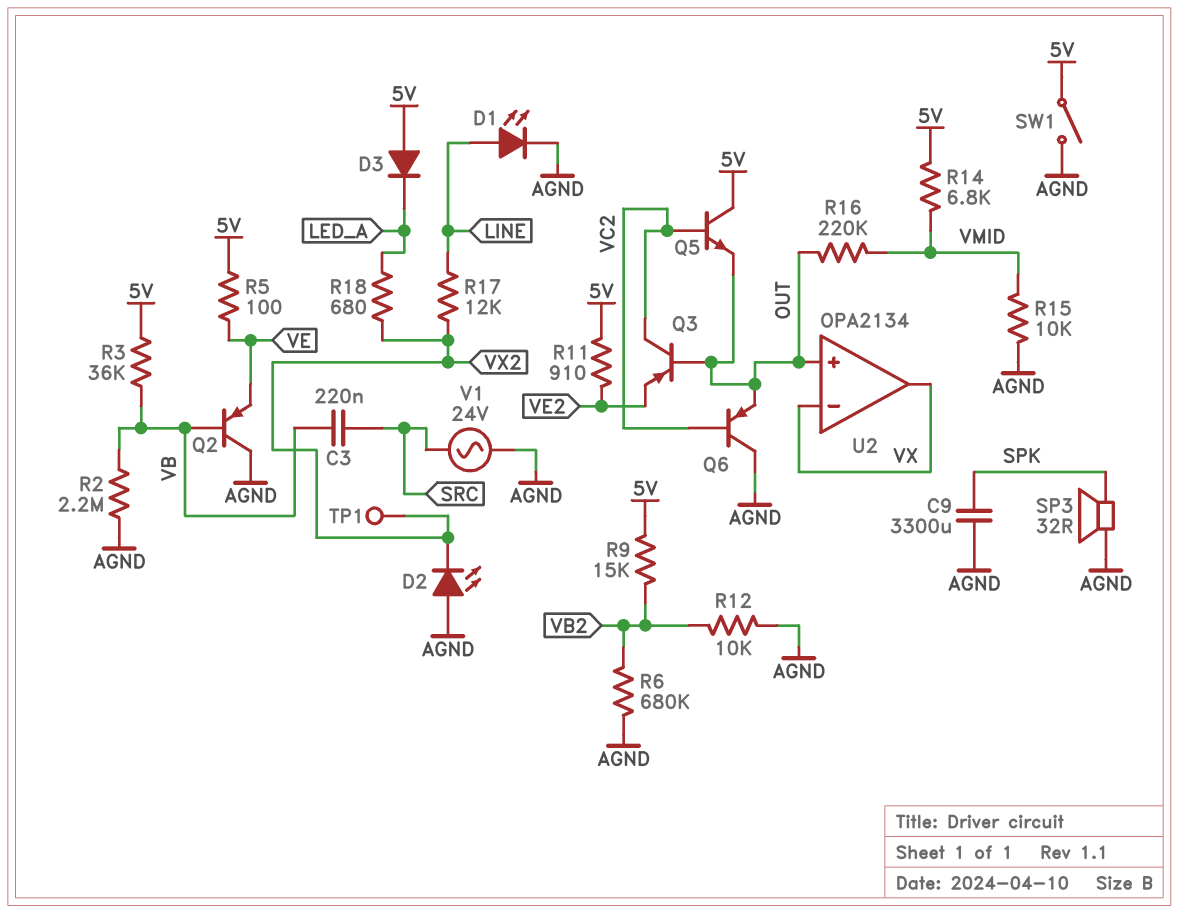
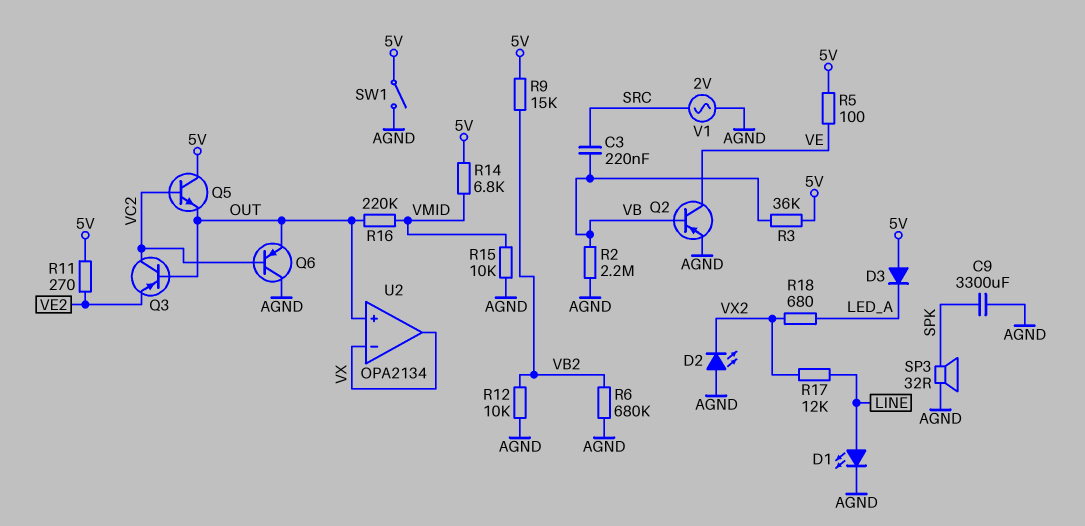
Q2: PNP (B VB, C AGND, E VE) -> PNP (B VB, C VE, E AGND)
R11: 910 (5V, VE2) -> 270 (5V, VE2)
TP1: test point (VX2) -> none
V1: AC 24V (AGND, SRC) -> AC 2V (AGND, SRC)

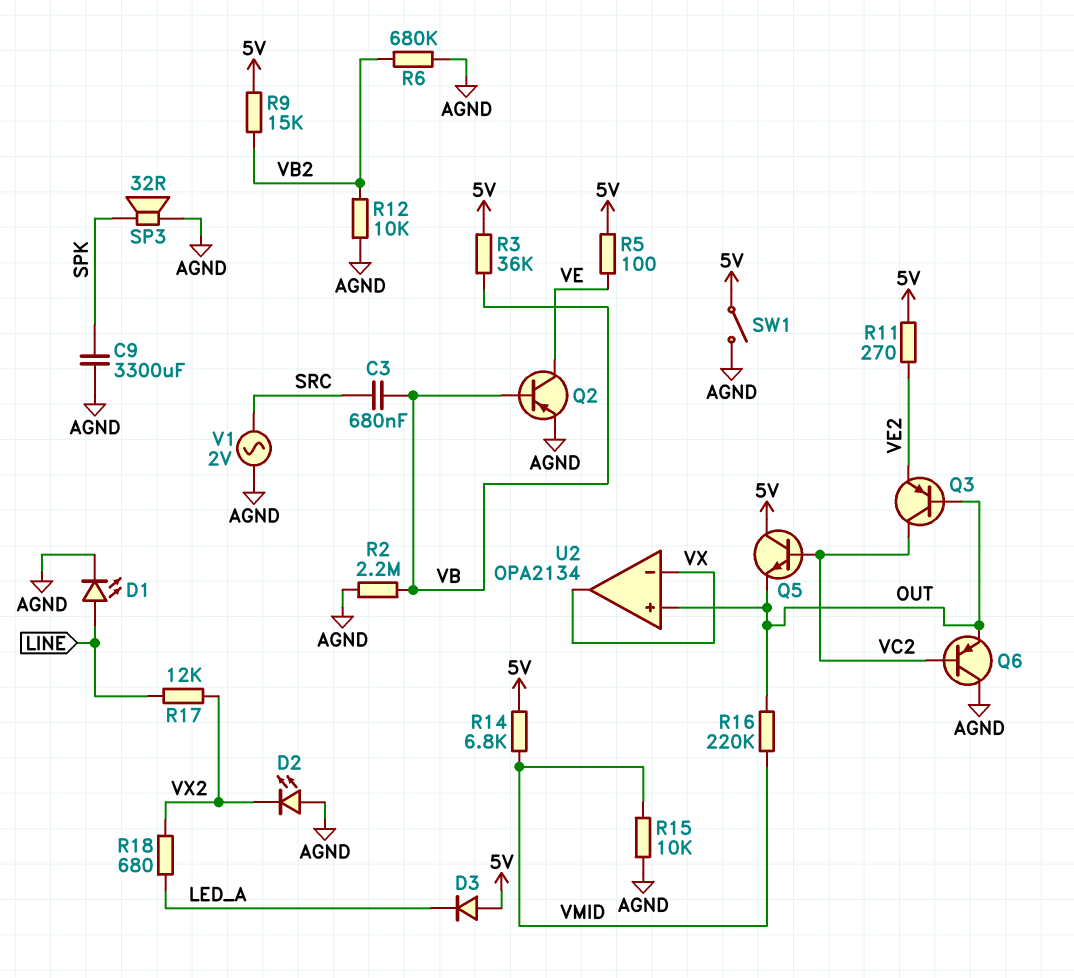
C3: 220nF (SRC, VB) -> 680nF (SRC, VB)

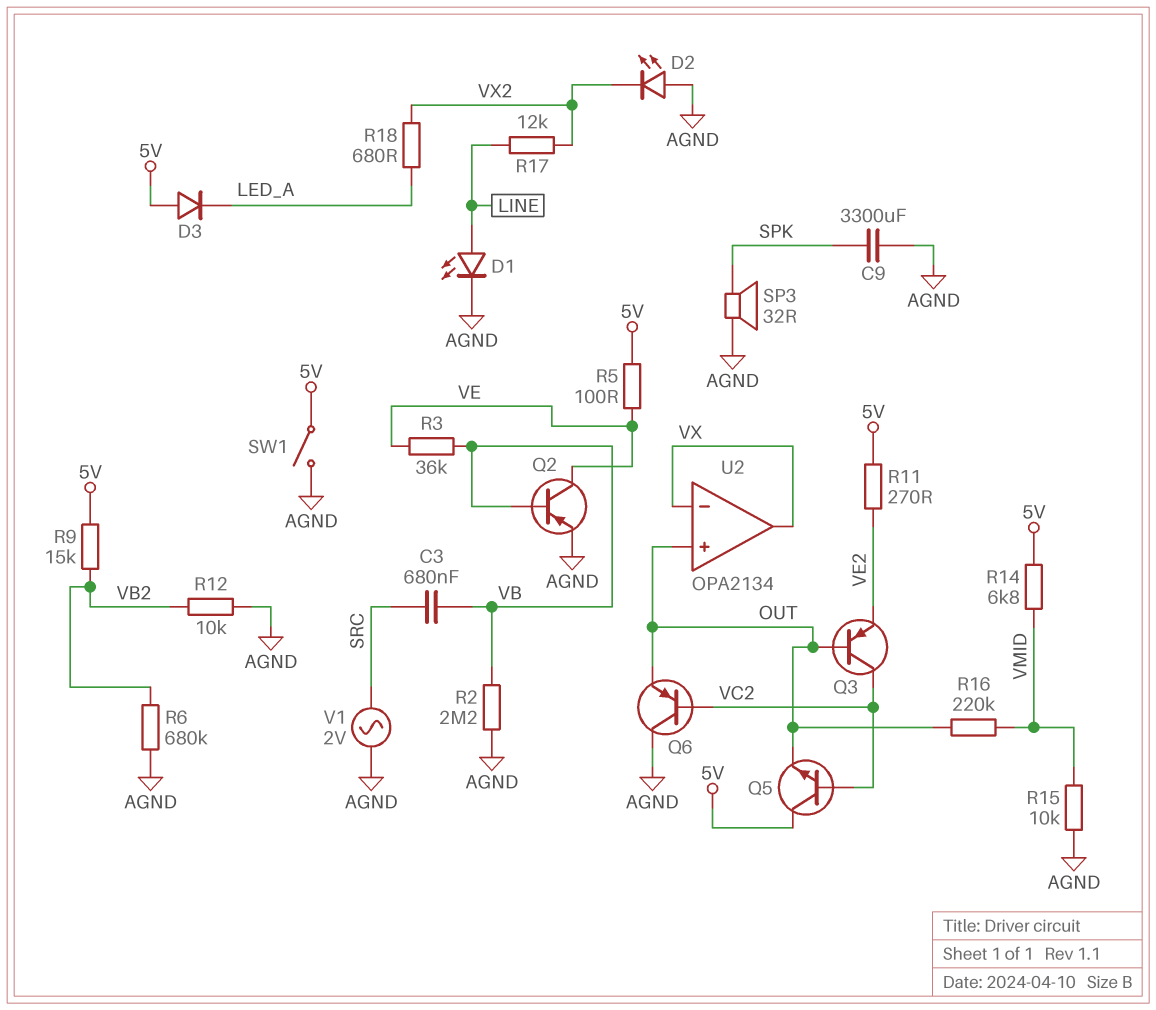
R3: 36k (5V, VB) -> 36k (VB, VE)

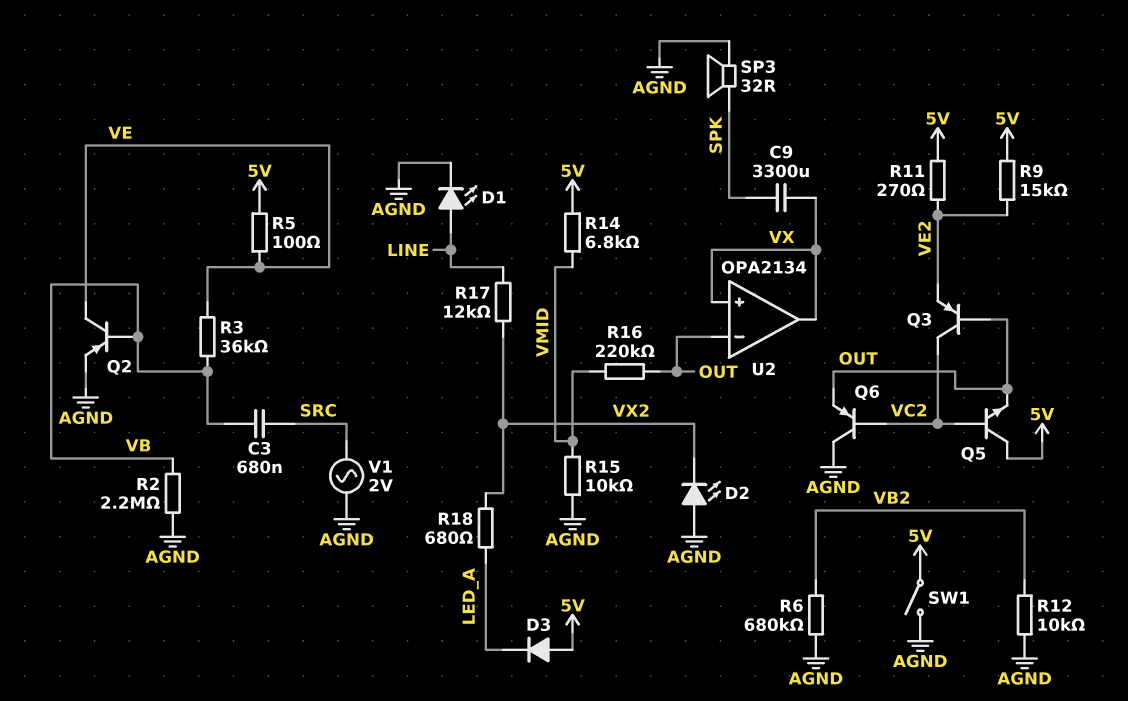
C9: 3300uF (AGND, SPK) -> 3300uF (SPK, VX)
R9: 15k (5V, VB2) -> 15k (5V, VE2)
U2 pin in+: OUT -> VX
U2 pin in-: VX -> OUT

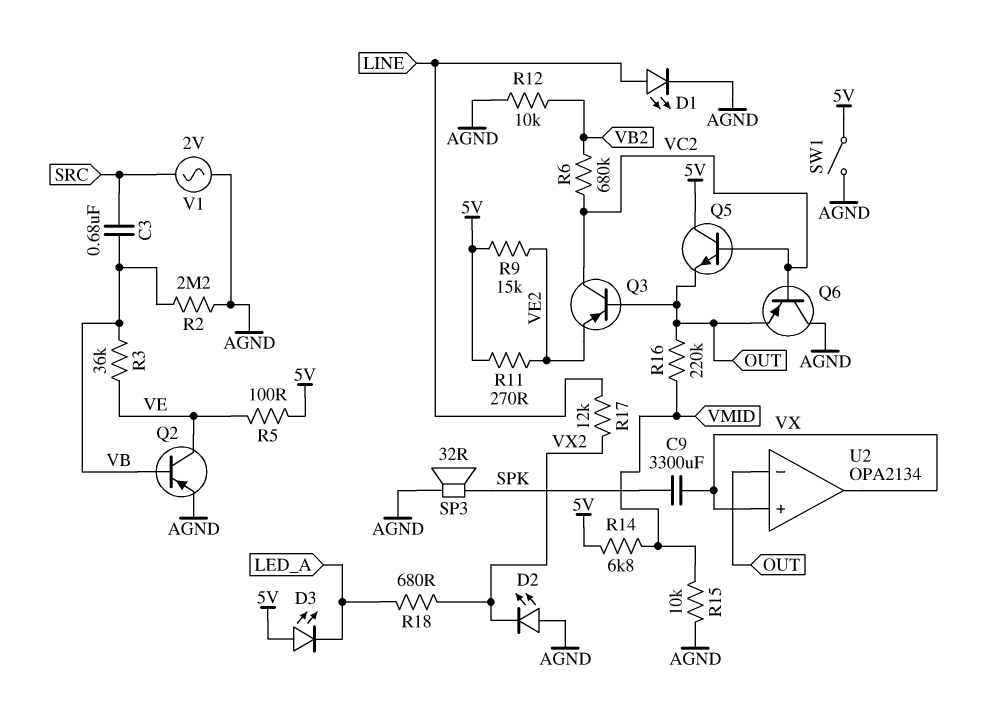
D3: diode (A 5V, K LED_A) -> LED (A 5V, K LED_A)
R6: 680k (AGND, VB2) -> 680k (VB2, VC2)

